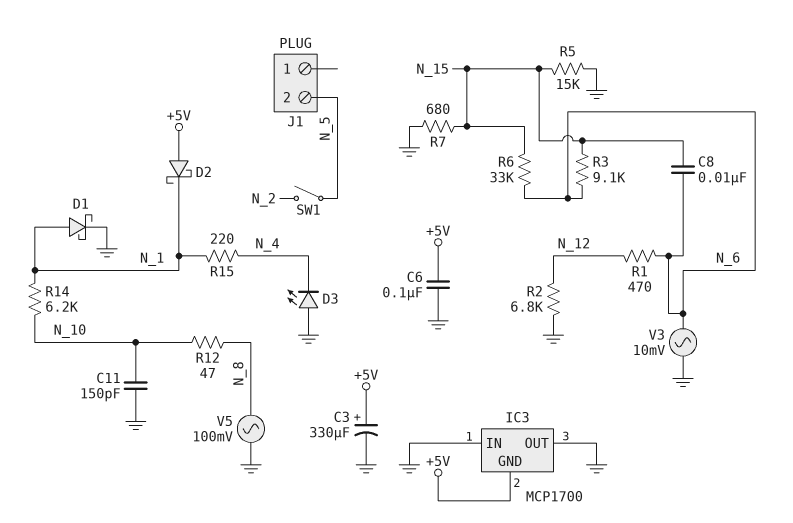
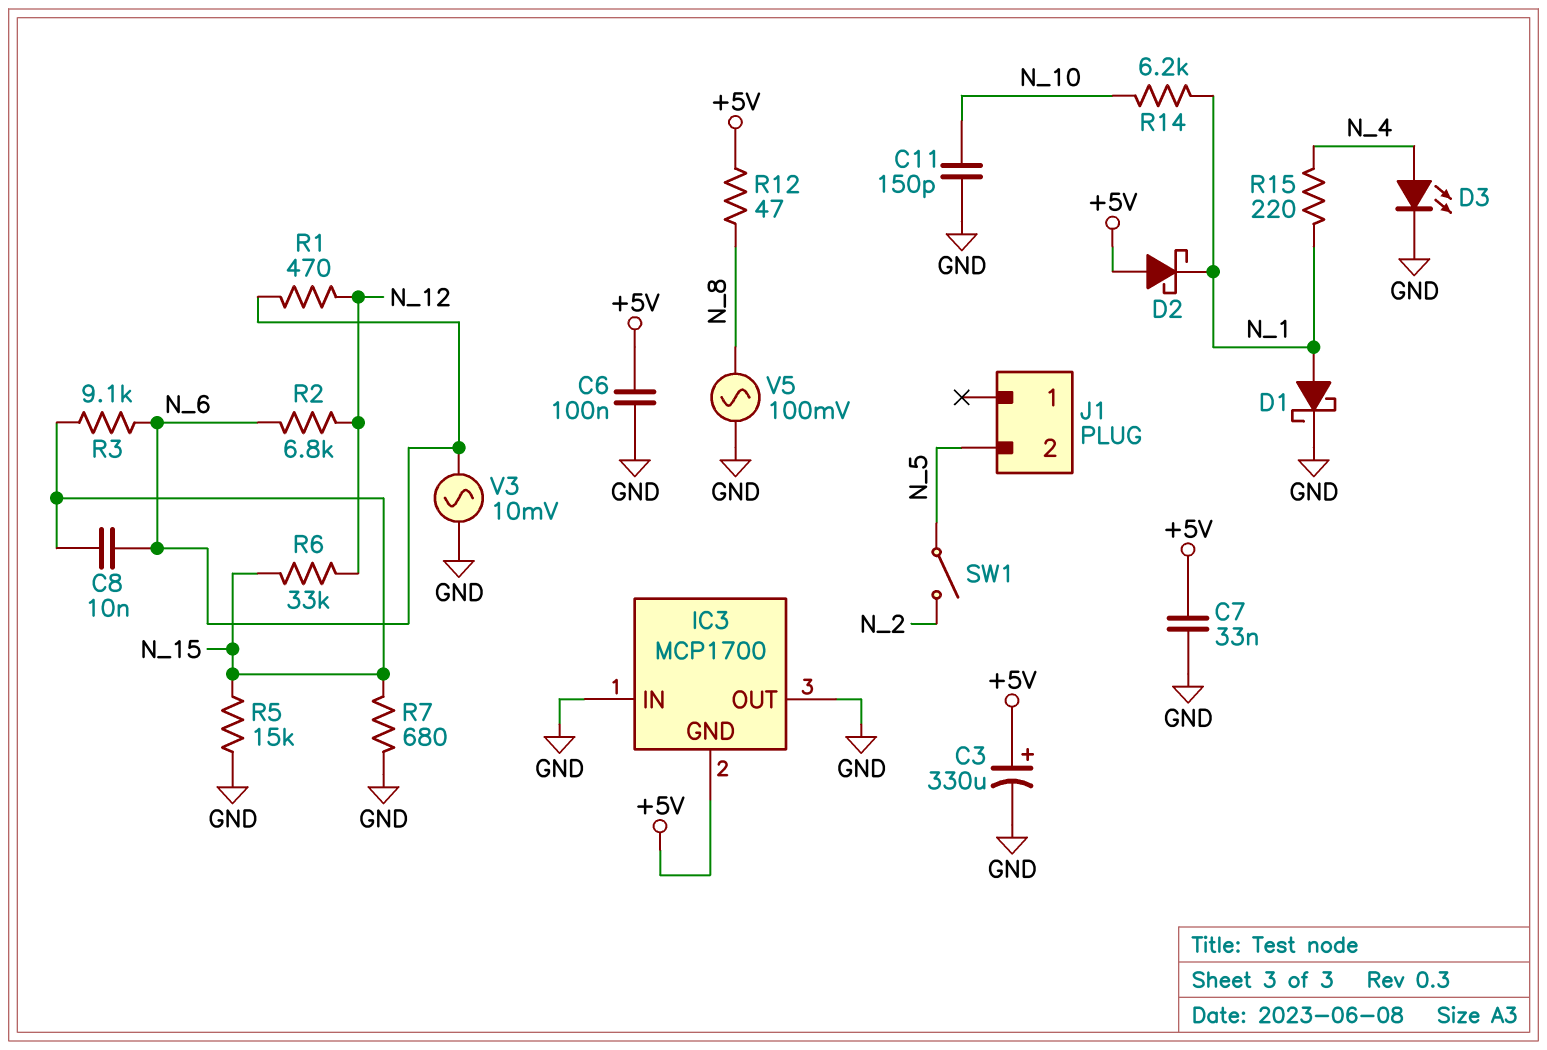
C7: none -> 33nF (+5V, GND)
D3: LED (A GND, K N_4) -> LED (A N_4, K GND)
R2: 6.8k (GND, N_12) -> 6.8k (N_6, N_12)
R6: 33k (N_6, N_15) -> 33k (N_12, N_15)
R12: 47 (N_8, N_10) -> 47 (+5V, N_8)

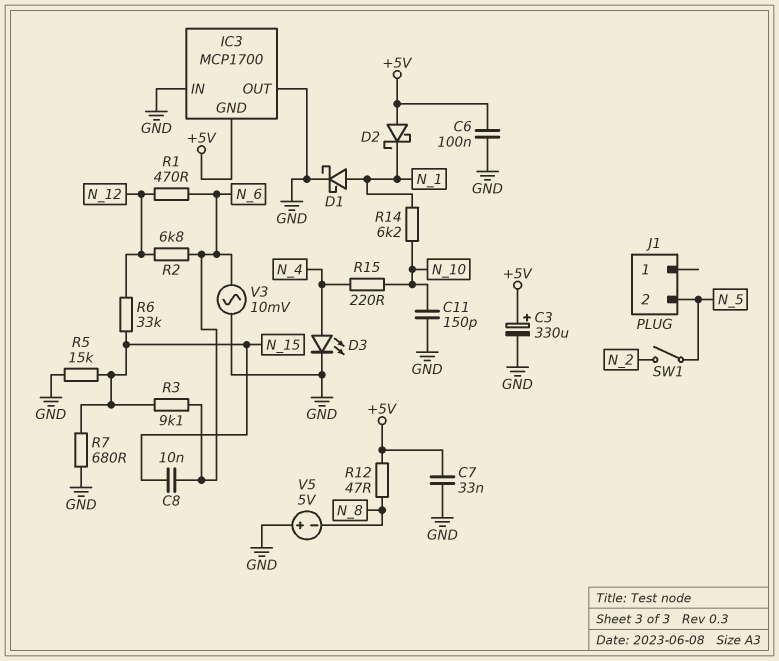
R15: 220 (N_1, N_4) -> 220 (N_4, N_10)
V5: AC 100mV (GND, N_8) -> 5V (plus GND, minus N_8)

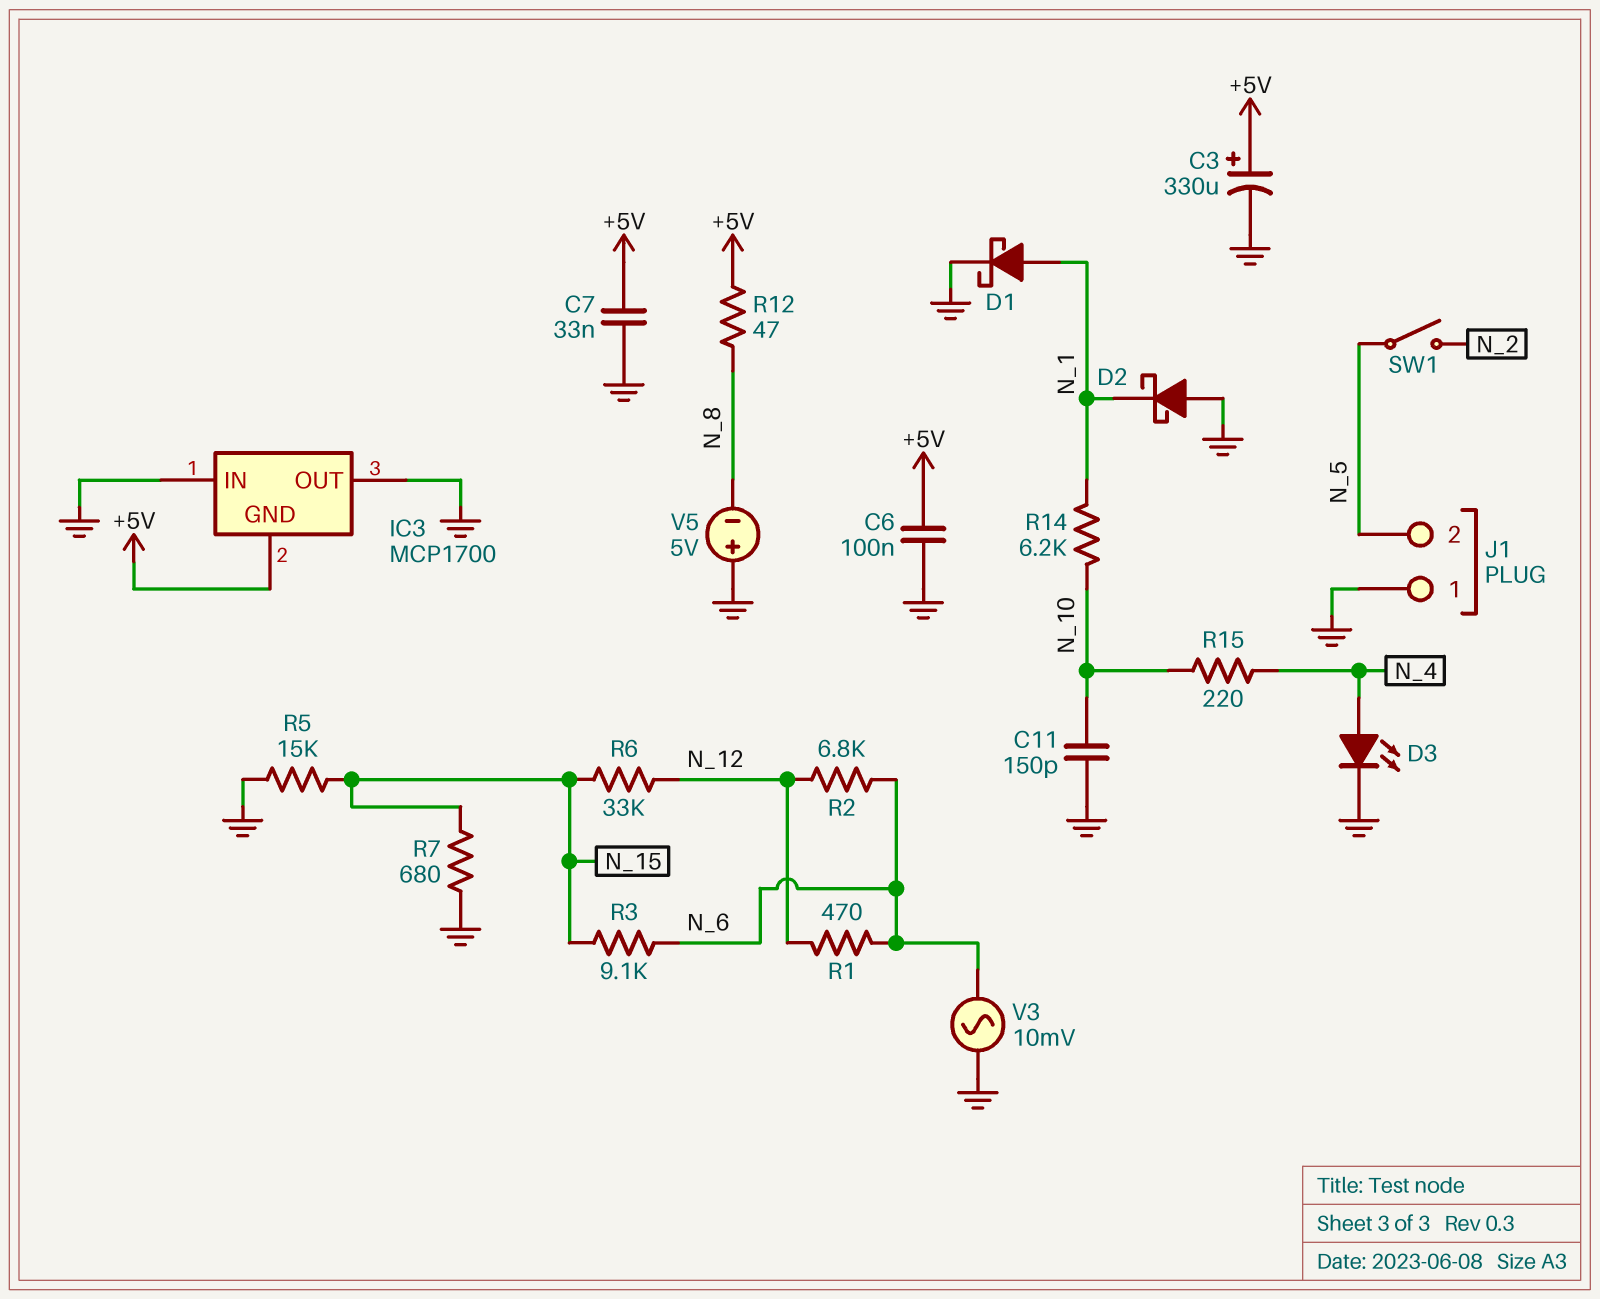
C8: 10nF (N_6, N_15) -> none
D2: schottky (A +5V, K N_1) -> schottky (A GND, K N_1)
J1 pin 1: none -> GND

